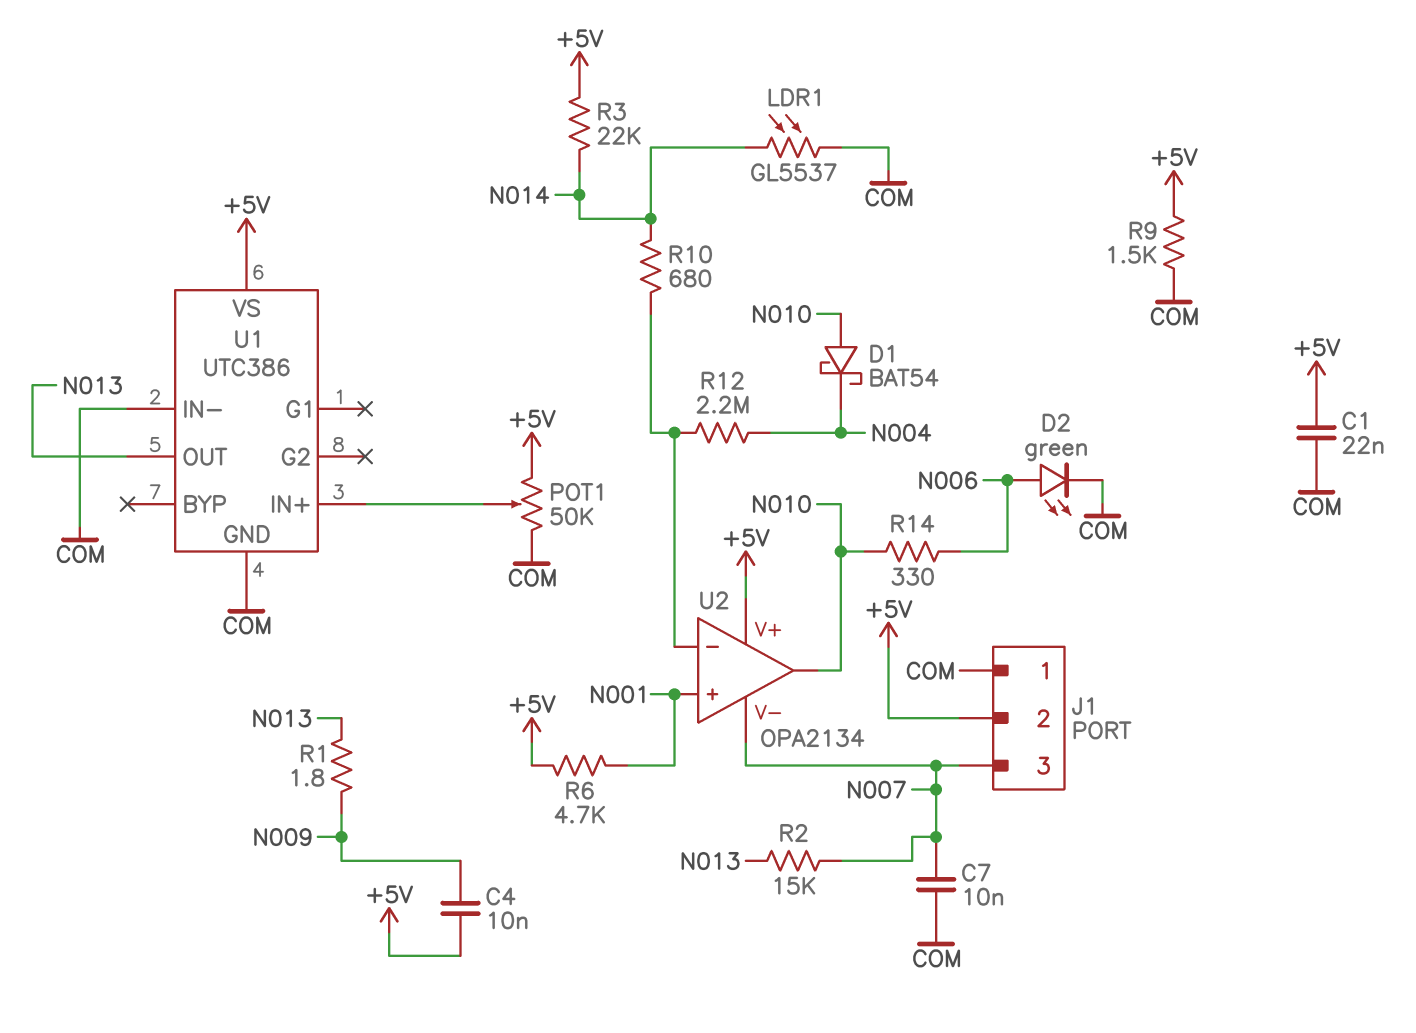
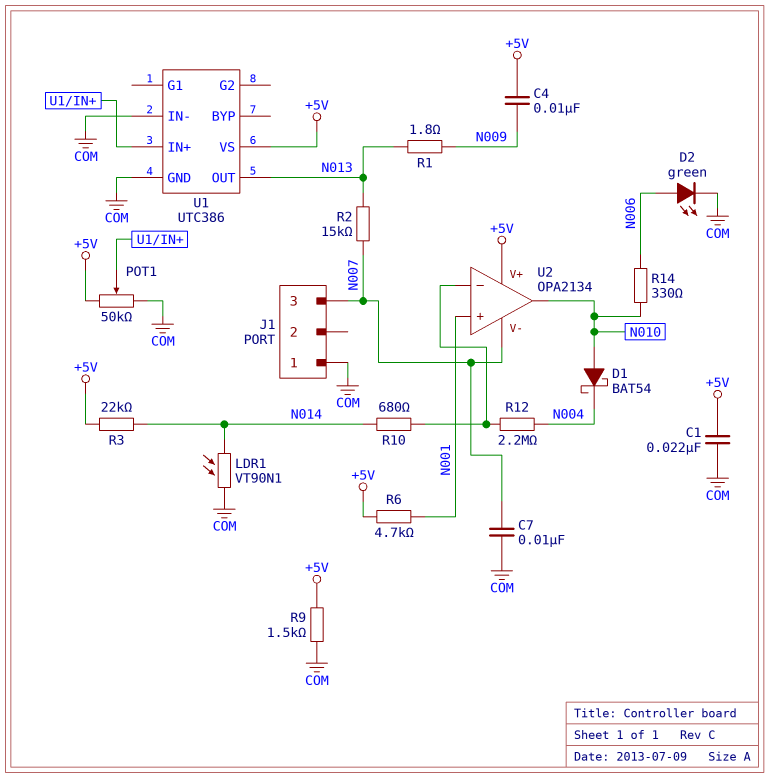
J1 pin 2: +5V -> none
LDR1: GL5537 (COM, N014) -> VT90N1 (COM, N014)

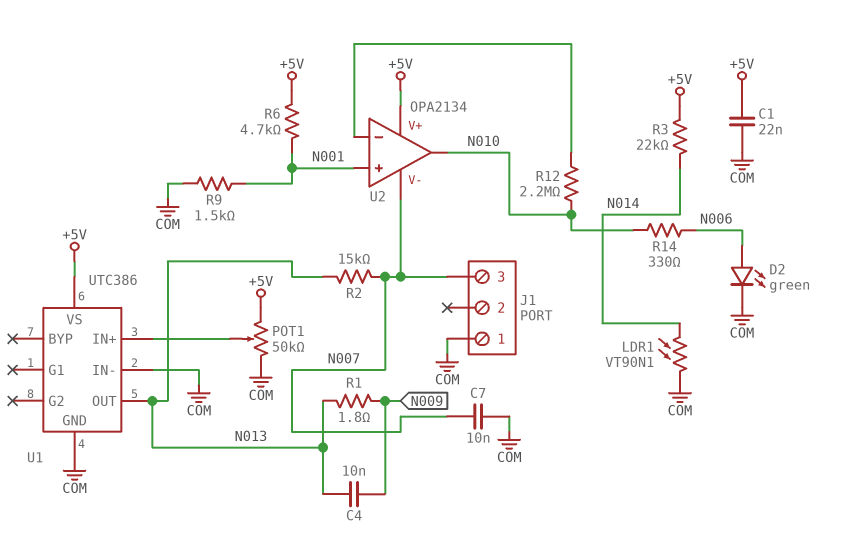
C4: 10nF (+5V, N009) -> 10nF (N009, N013)
D1: schottky BAT54 (A N010, K N004) -> none
R9: 1.5k (+5V, COM) -> 1.5k (COM, N001)
R10: 680 (N014, U2/in-) -> none
R12: 2.2M (N004, U2/in-) -> 2.2M (N010, U2/in-)

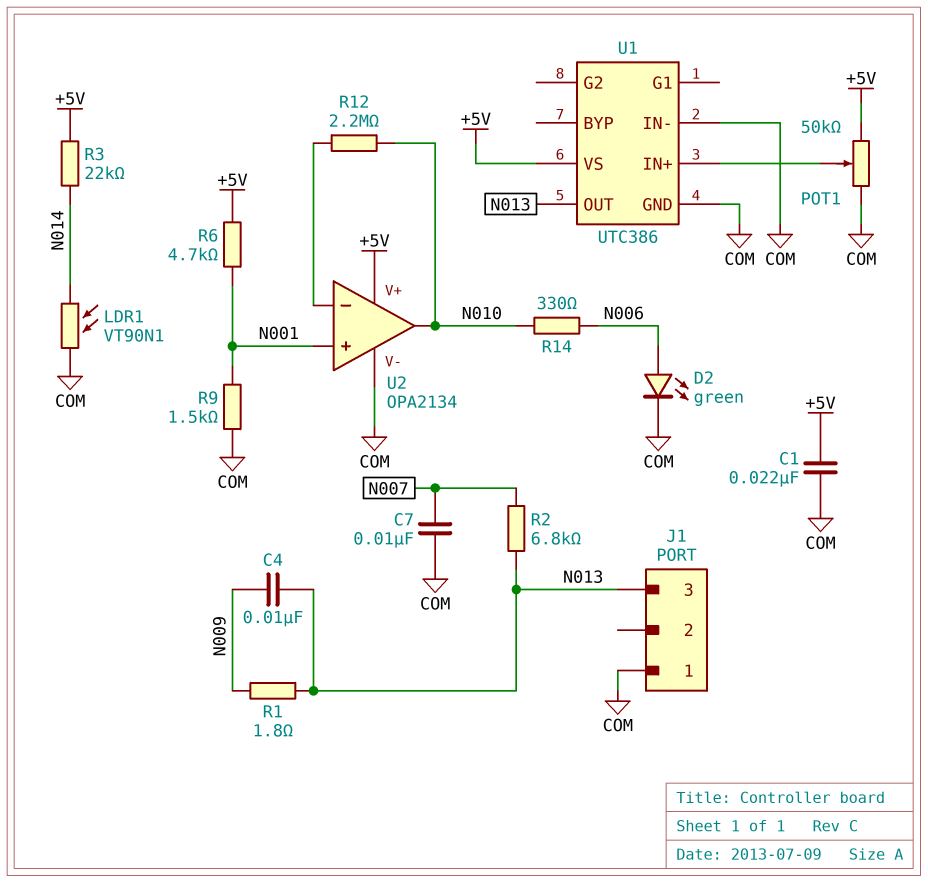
J1 pin 3: N007 -> N013
R2: 15k (N007, N013) -> 6.8k (N007, N013)
U2 pin V-: N007 -> COM

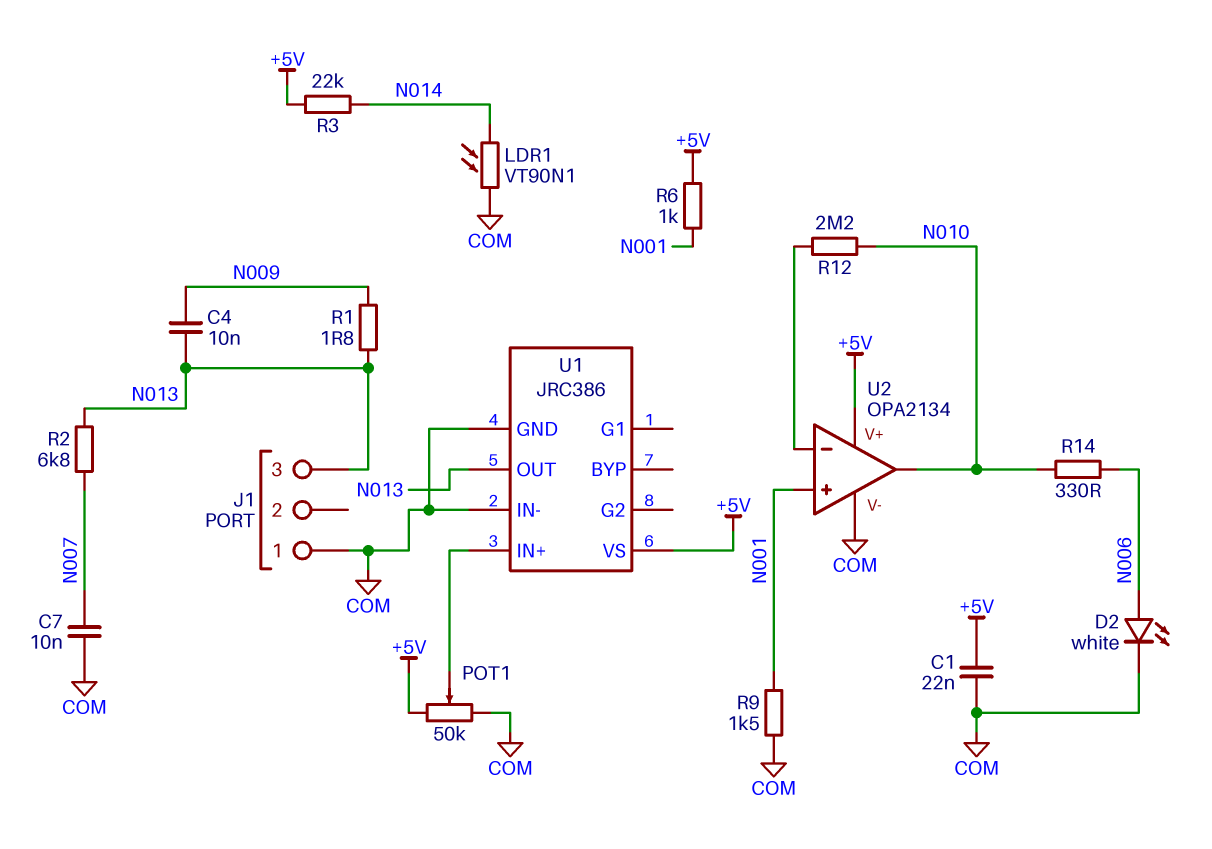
D2: LED green (A N006, K COM) -> LED white (A N006, K COM)
R6: 4.7k (+5V, N001) -> 1k (+5V, N001)
U1: UTC386 -> JRC386

